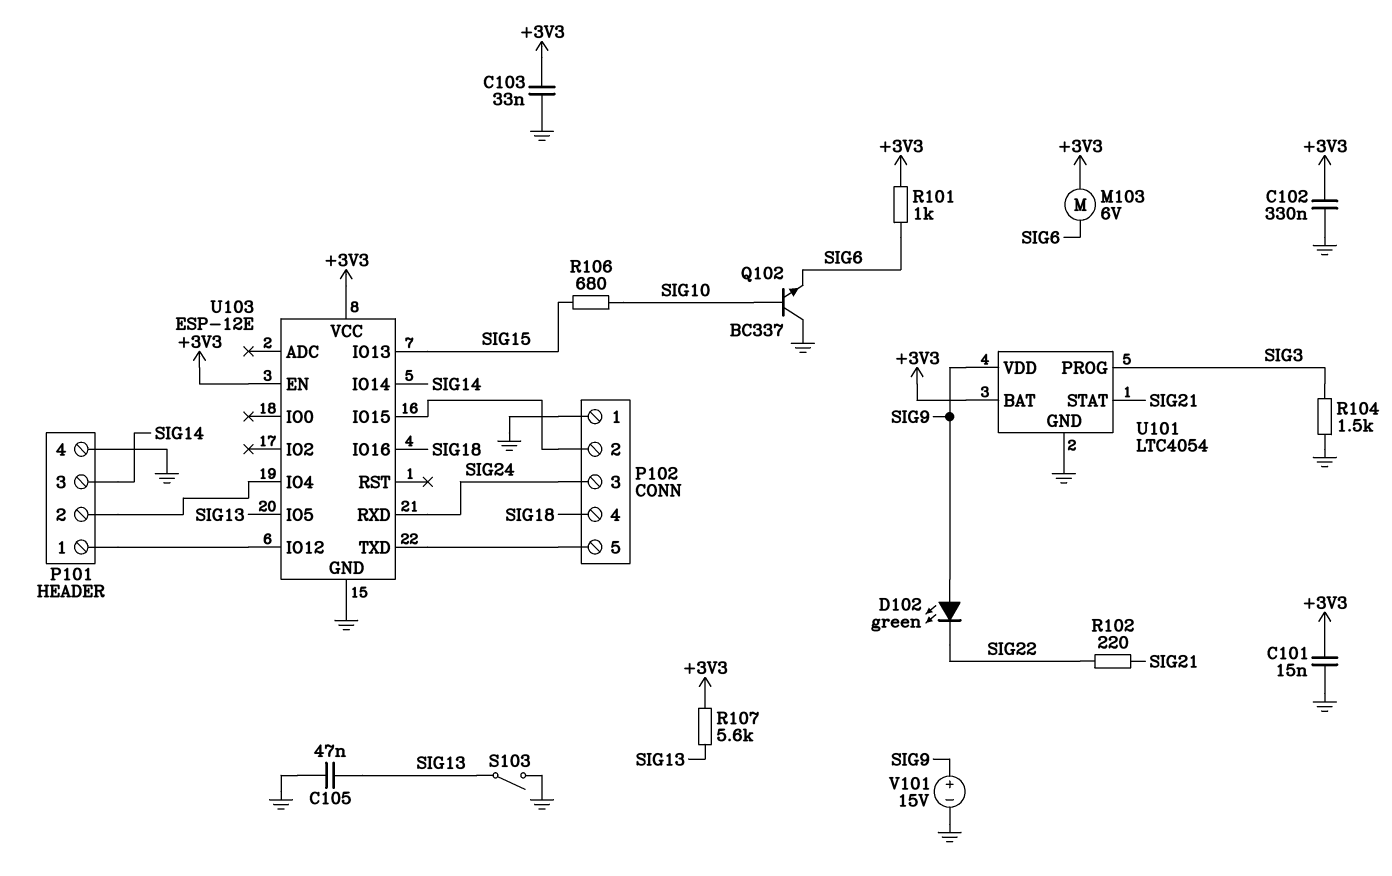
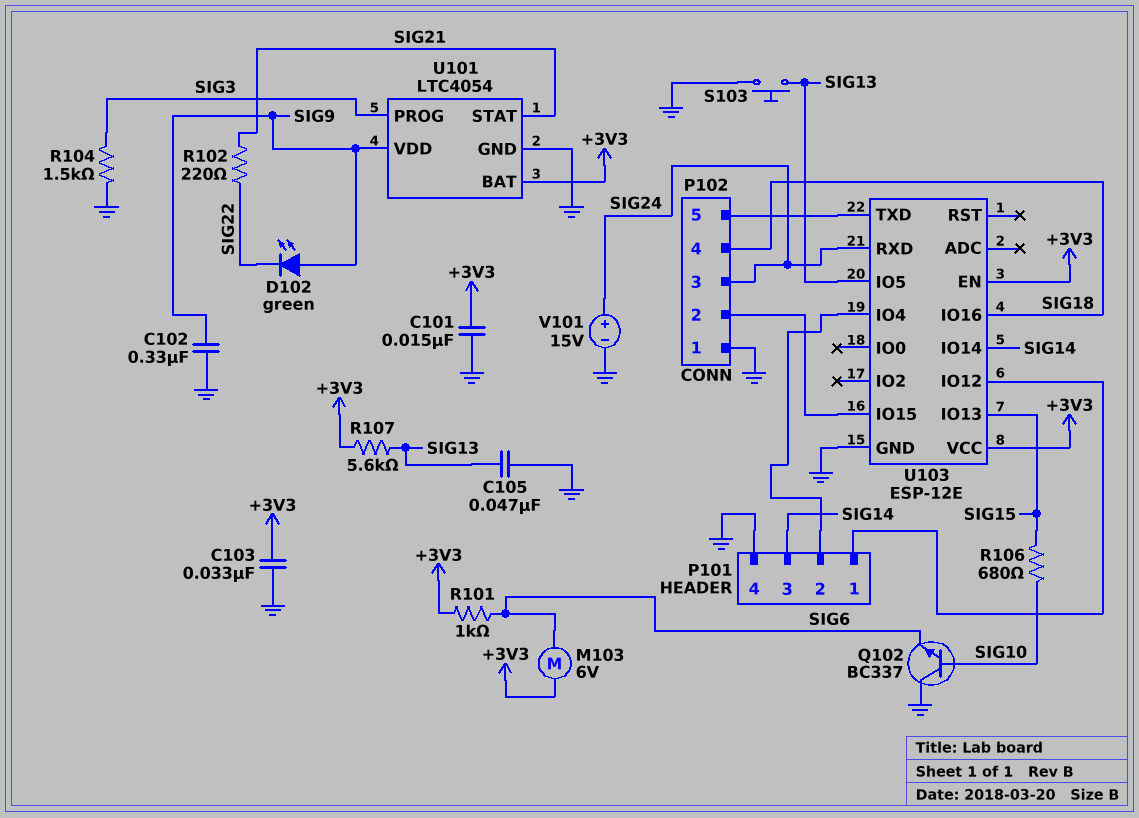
C102: 330nF (+3V3, GND) -> 330nF (GND, SIG9)
S103: switch (GND, SIG13) -> button (GND, SIG13)
V101: 15V (plus SIG9, minus GND) -> 15V (plus SIG24, minus GND)

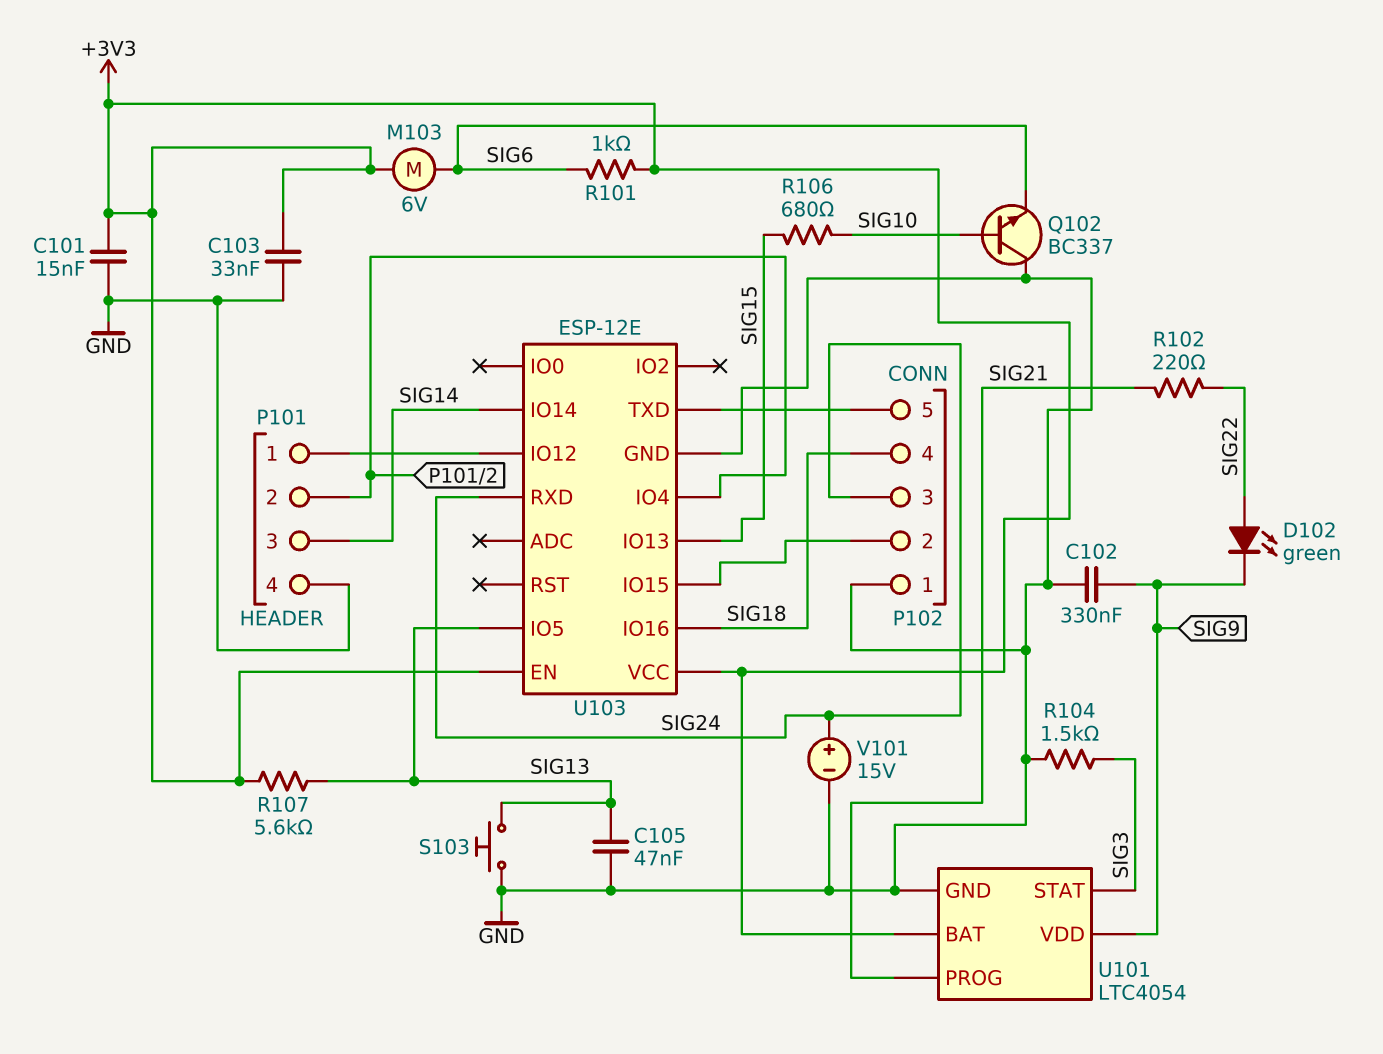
D102: LED green (A SIG9, K SIG22) -> LED green (A SIG22, K SIG9)
U101 pin PROG: SIG3 -> SIG21
U101 pin STAT: SIG21 -> SIG3

